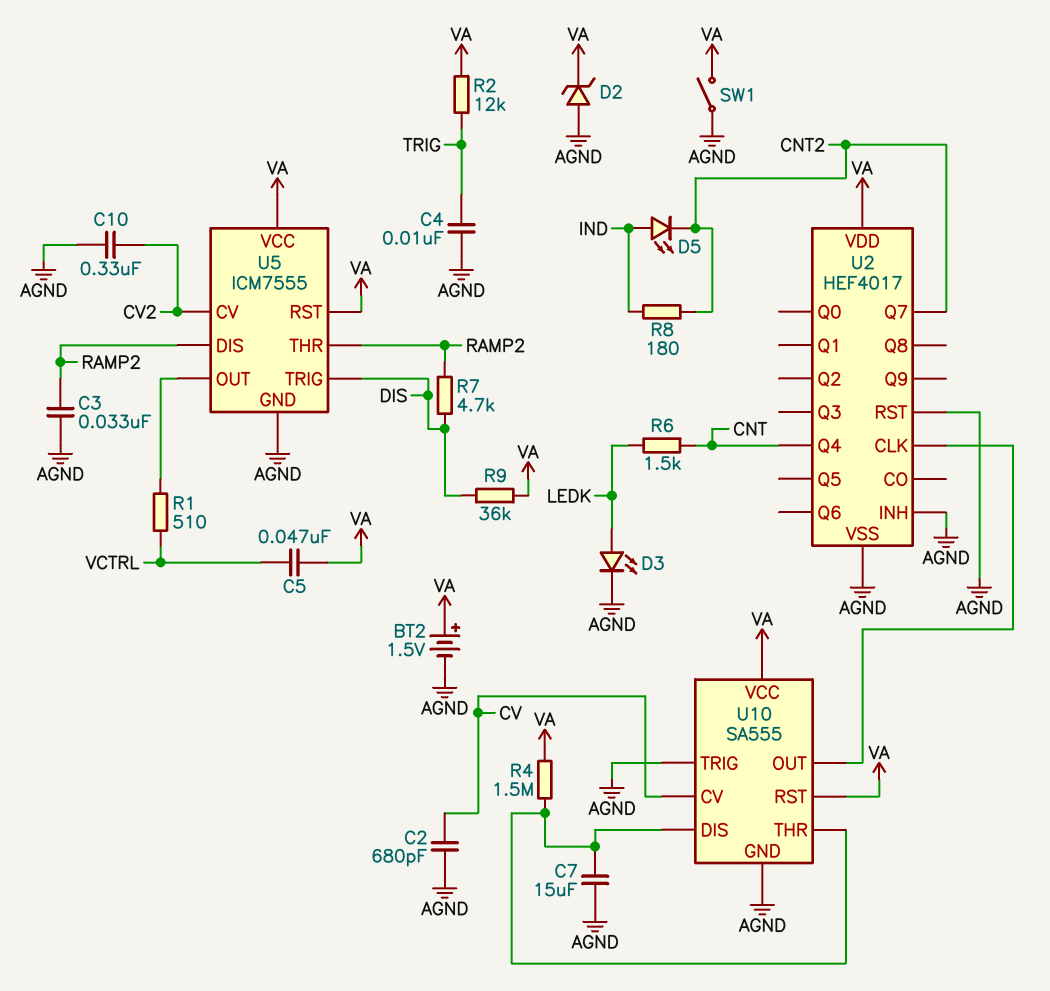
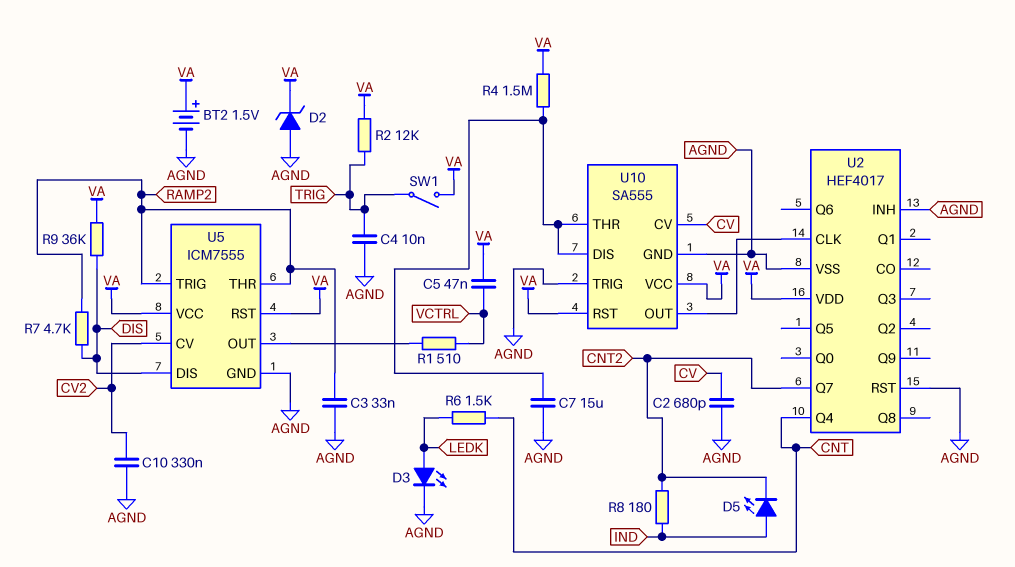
SW1: switch (AGND, VA) -> switch (TRIG, VA)
U5 pin DIS: RAMP2 -> DIS
U5 pin TRIG: DIS -> RAMP2

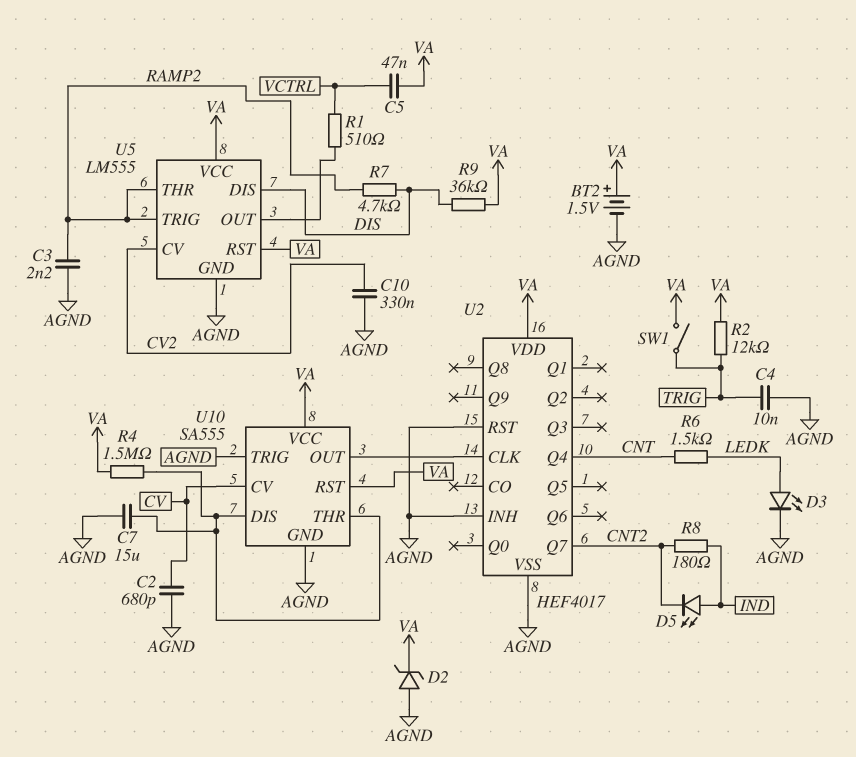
C3: 33nF (AGND, RAMP2) -> 2.2nF (AGND, RAMP2)
U5: ICM7555 -> LM555

